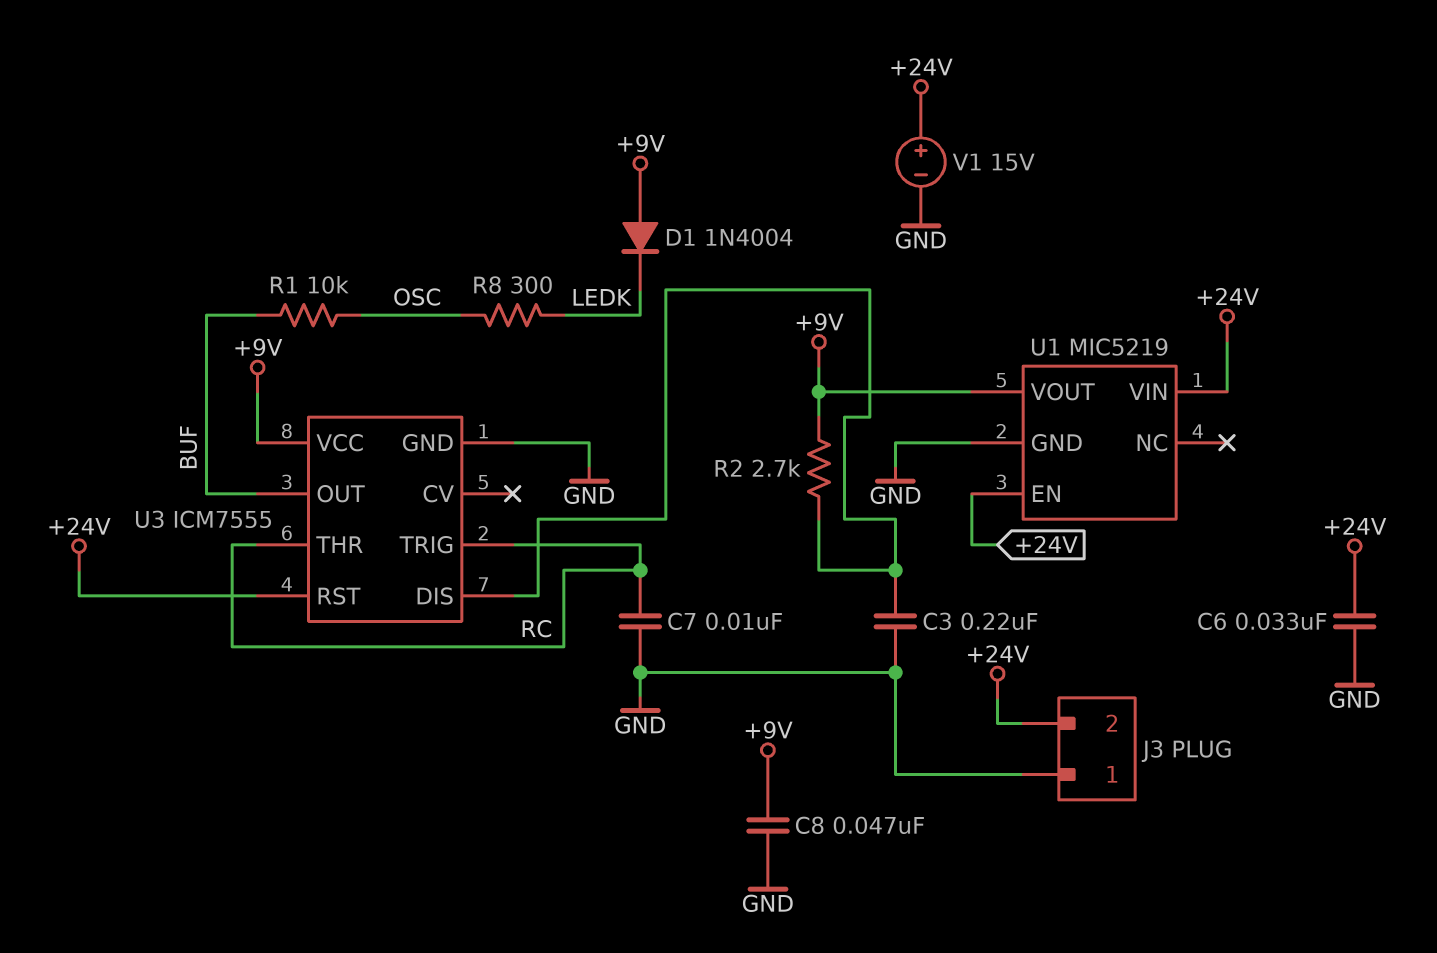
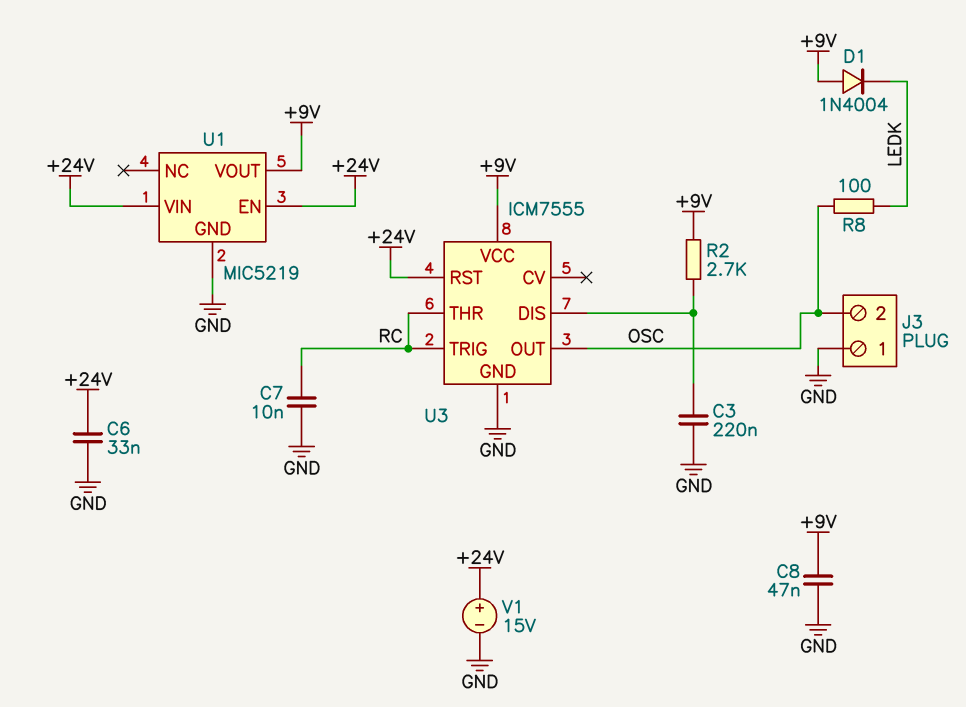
J3 pin 2: +24V -> OSC
R1: 10k (BUF, OSC) -> none
R8: 300 (LEDK, OSC) -> 100 (LEDK, OSC)
U3 pin OUT: BUF -> OSC

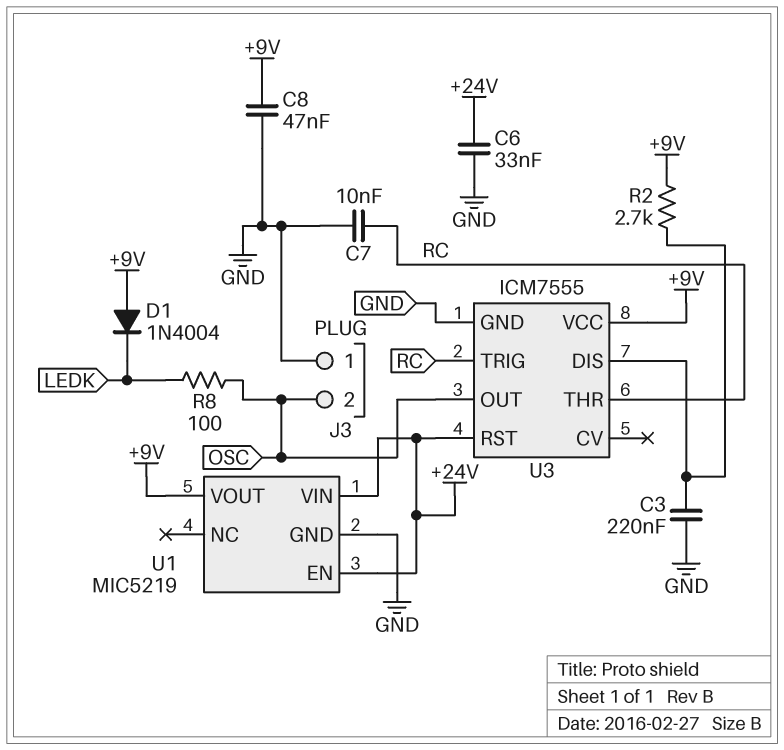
V1: 15V (plus +24V, minus GND) -> none

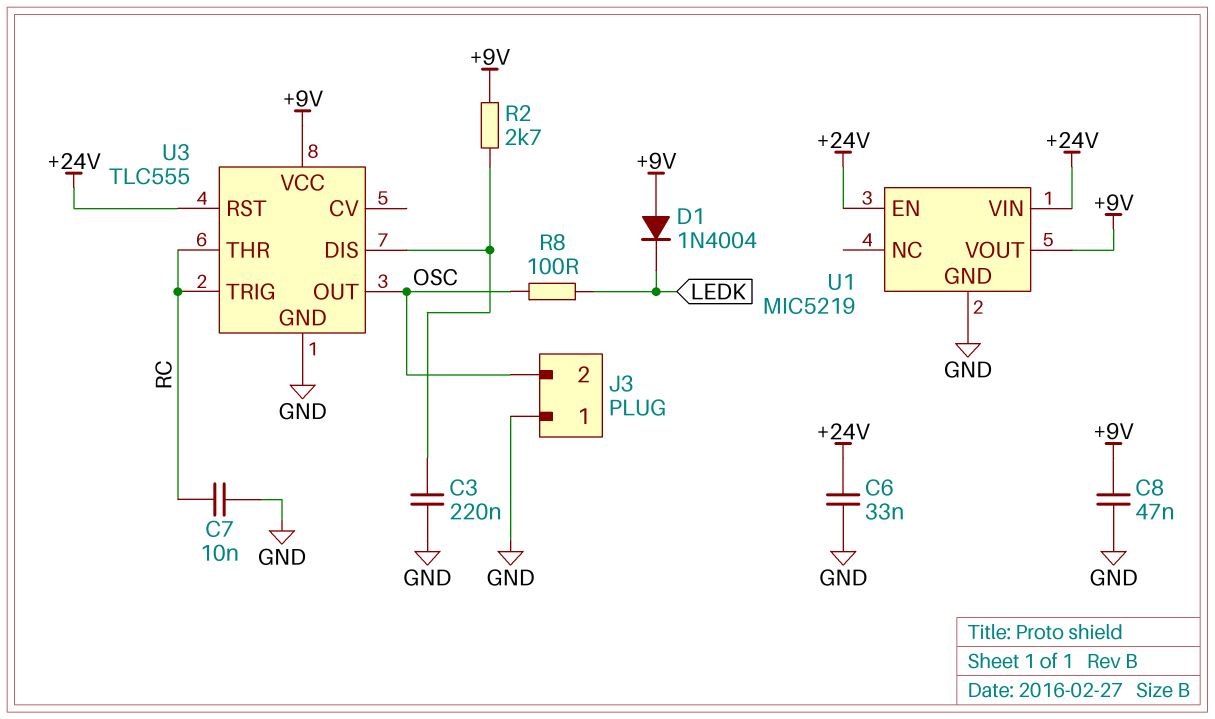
U3: ICM7555 -> TLC555

